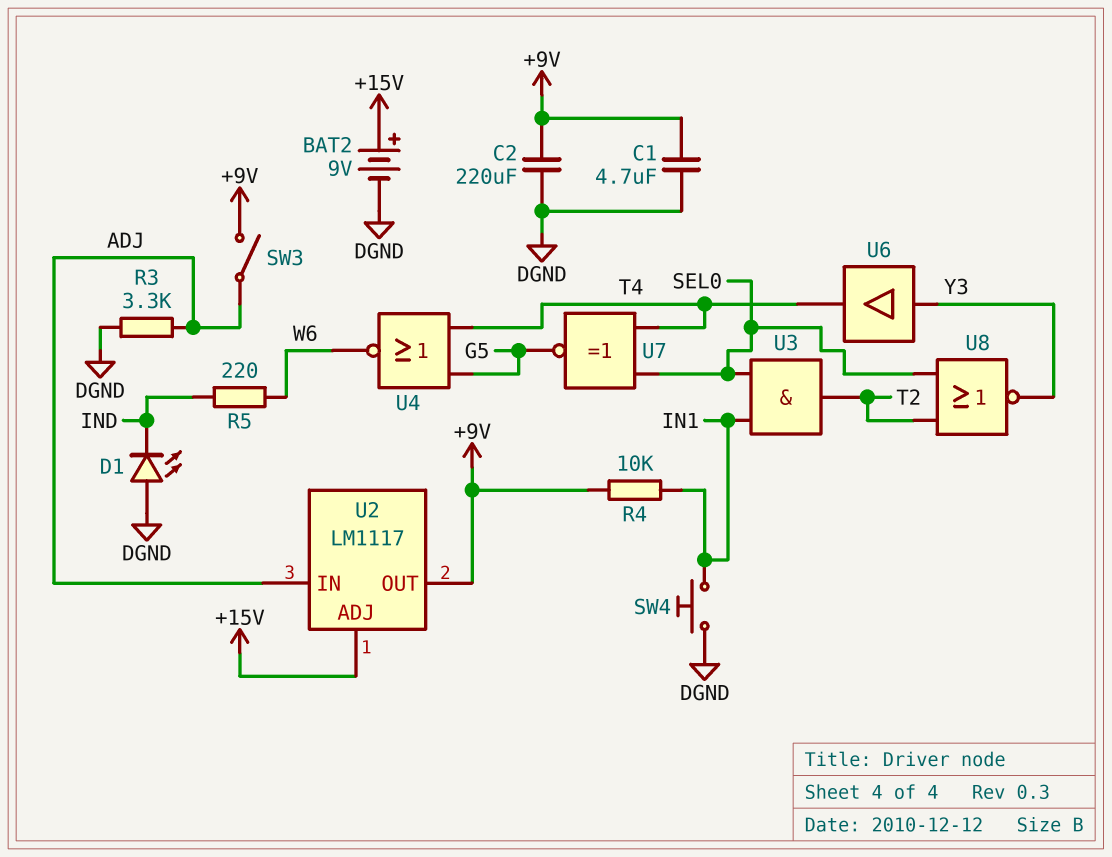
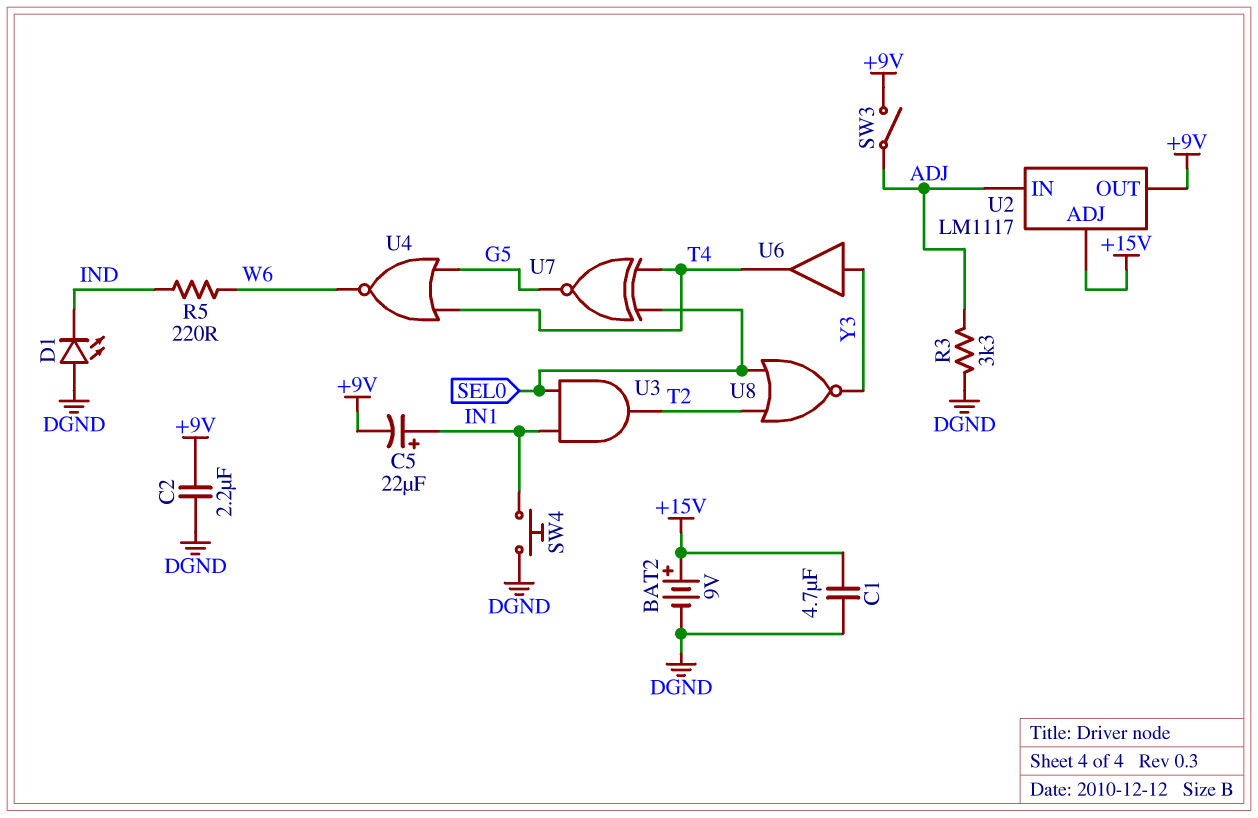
C1: 4.7uF (+9V, DGND) -> 4.7uF (+15V, DGND)
C2: 220uF (+9V, DGND) -> 2.2uF (+9V, DGND)
C5: none -> 22uF (plus IN1, minus +9V)
R4: 10k (+9V, IN1) -> none

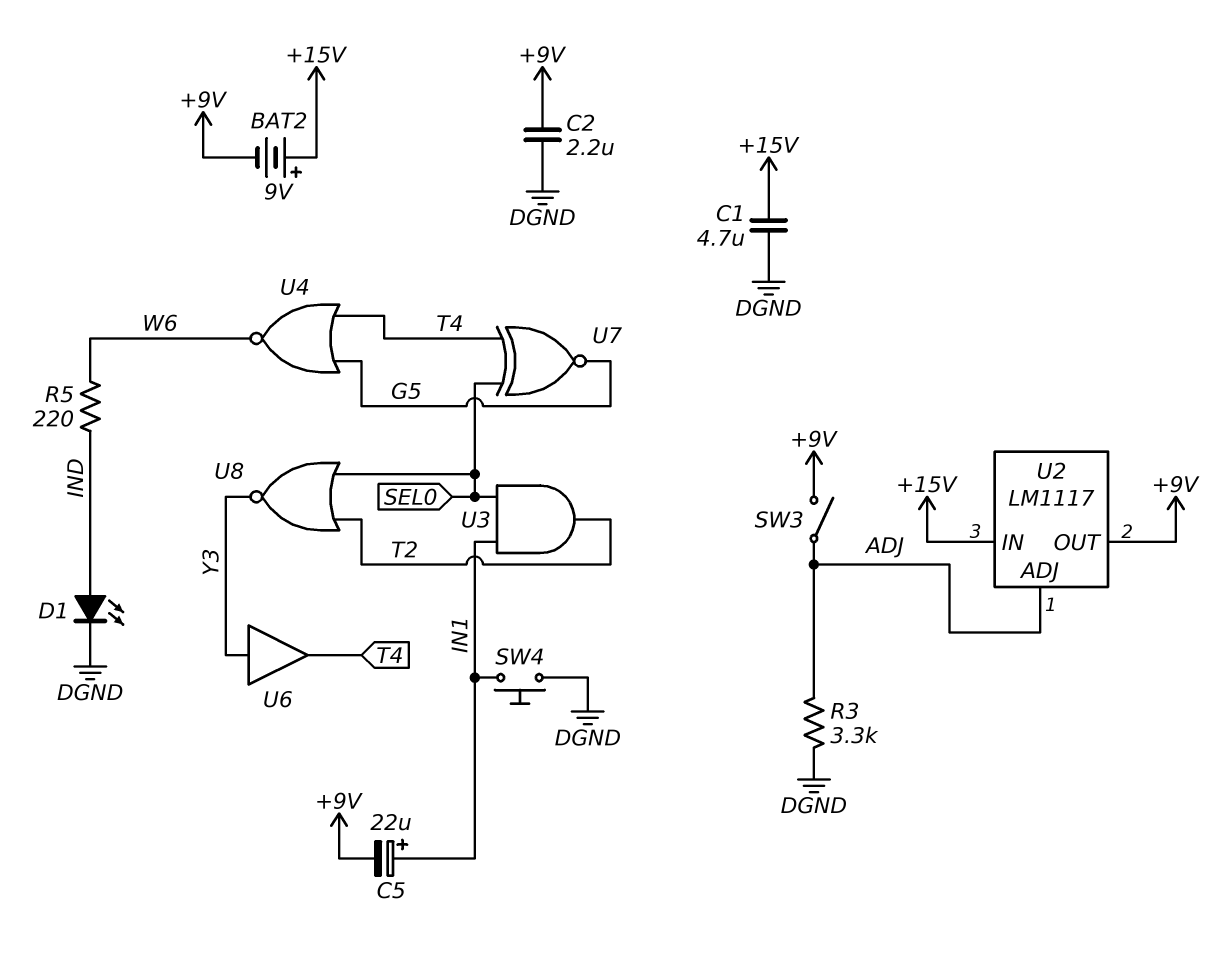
BAT2: 9V (plus +15V, minus DGND) -> 9V (plus +15V, minus +9V)
D1: LED (A DGND, K IND) -> LED (A IND, K DGND)
U2 pin ADJ: +15V -> ADJ
U2 pin IN: ADJ -> +15V

